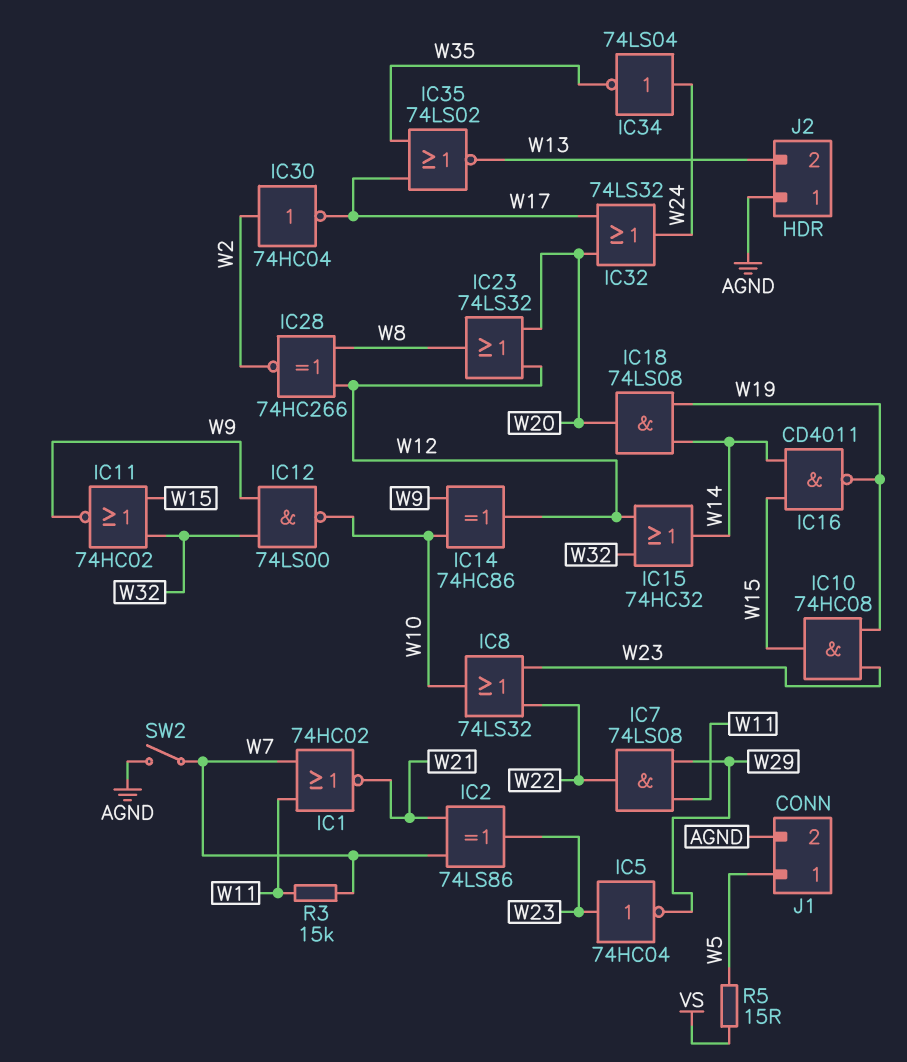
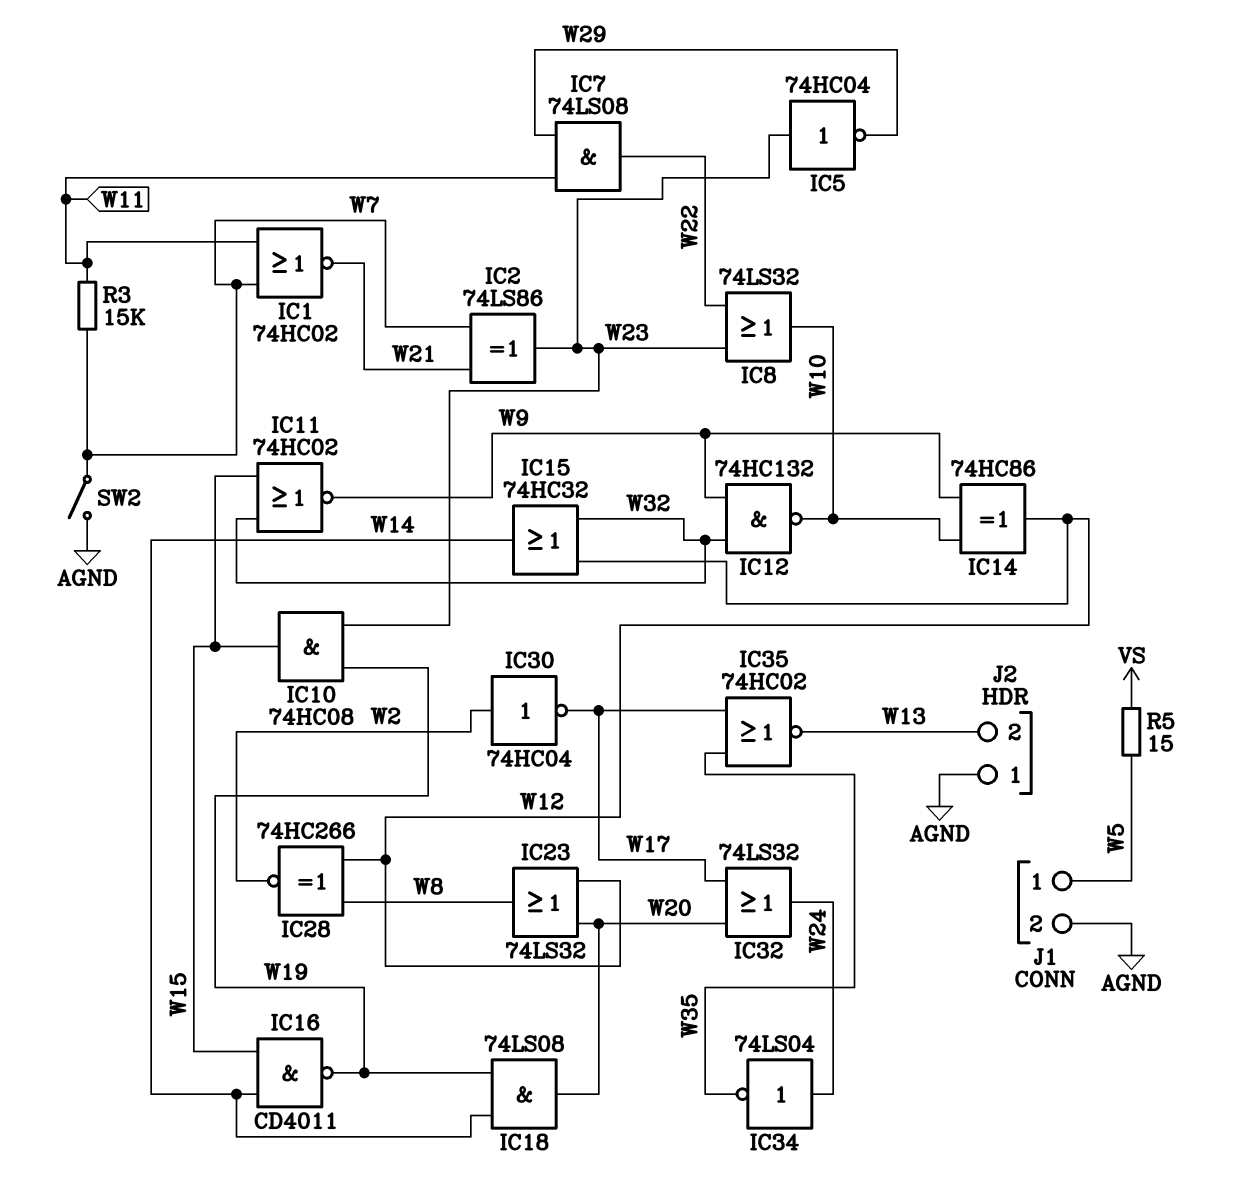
IC12: NAND 74LS00 (in W9, in W32, out W10) -> NAND 74HC132 (in W9, in W32, out W10)
IC35: NOR 74LS02 (in W17, in W35, out W13) -> NOR 74HC02 (in W17, in W35, out W13)

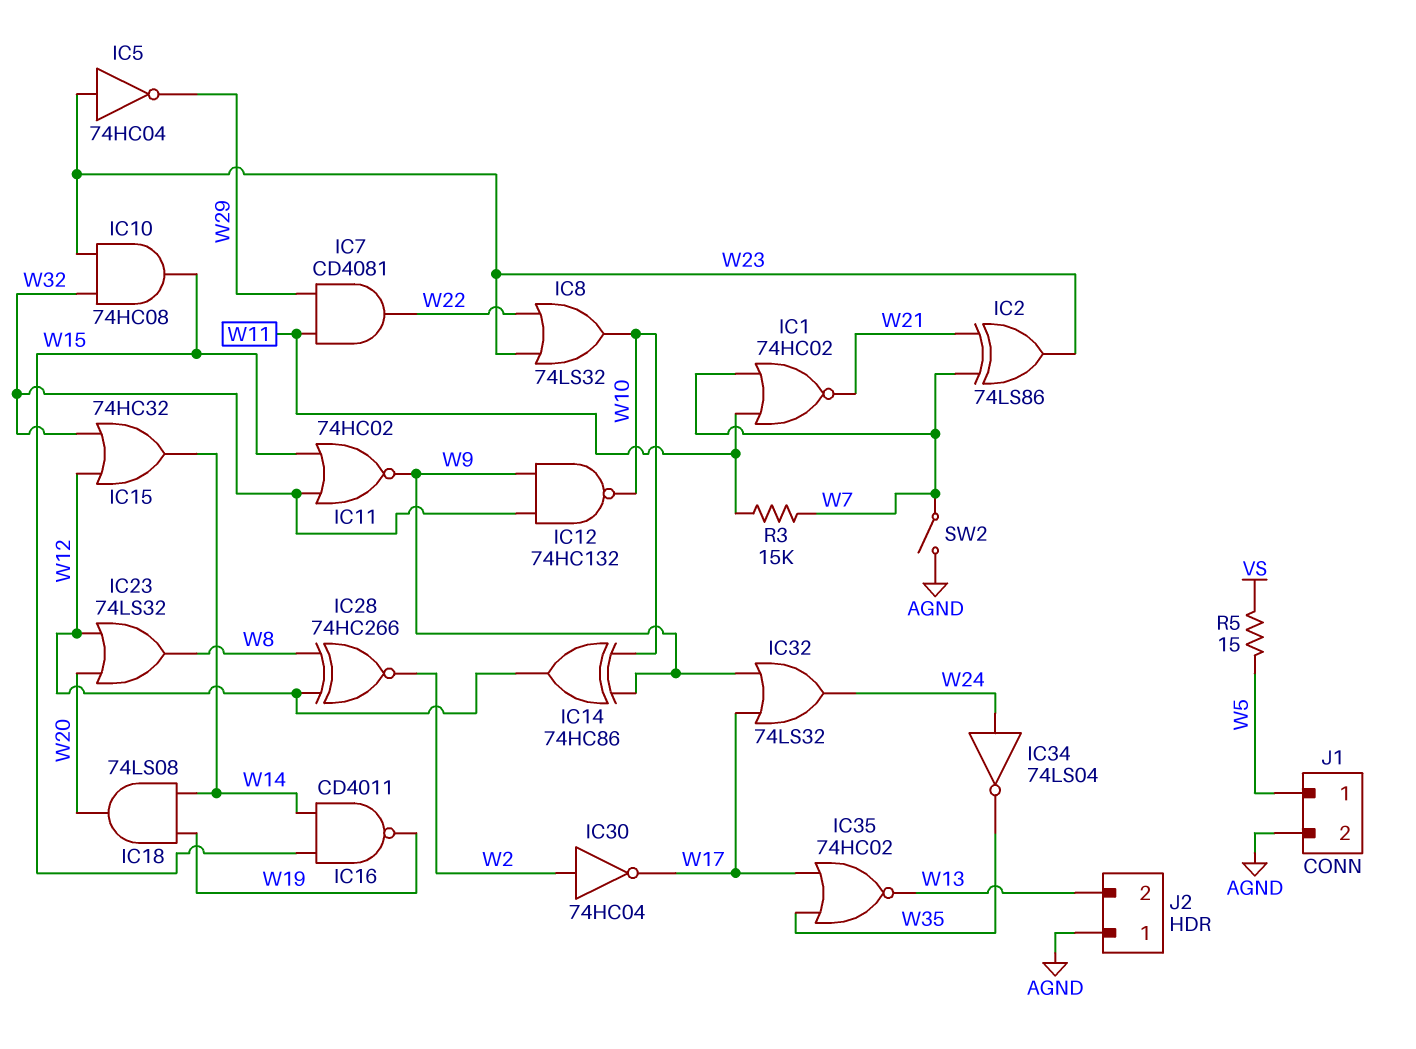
IC7: AND 74LS08 (in W11, in W29, out W22) -> AND CD4081 (in W11, in W29, out W22)
IC10: AND 74HC08 (in W19, in W23, out W15) -> AND 74HC08 (in W23, in W32, out W15)
IC32: OR 74LS32 (in W17, in W20, out W24) -> OR 74LS32 (in W9, in W17, out W24)

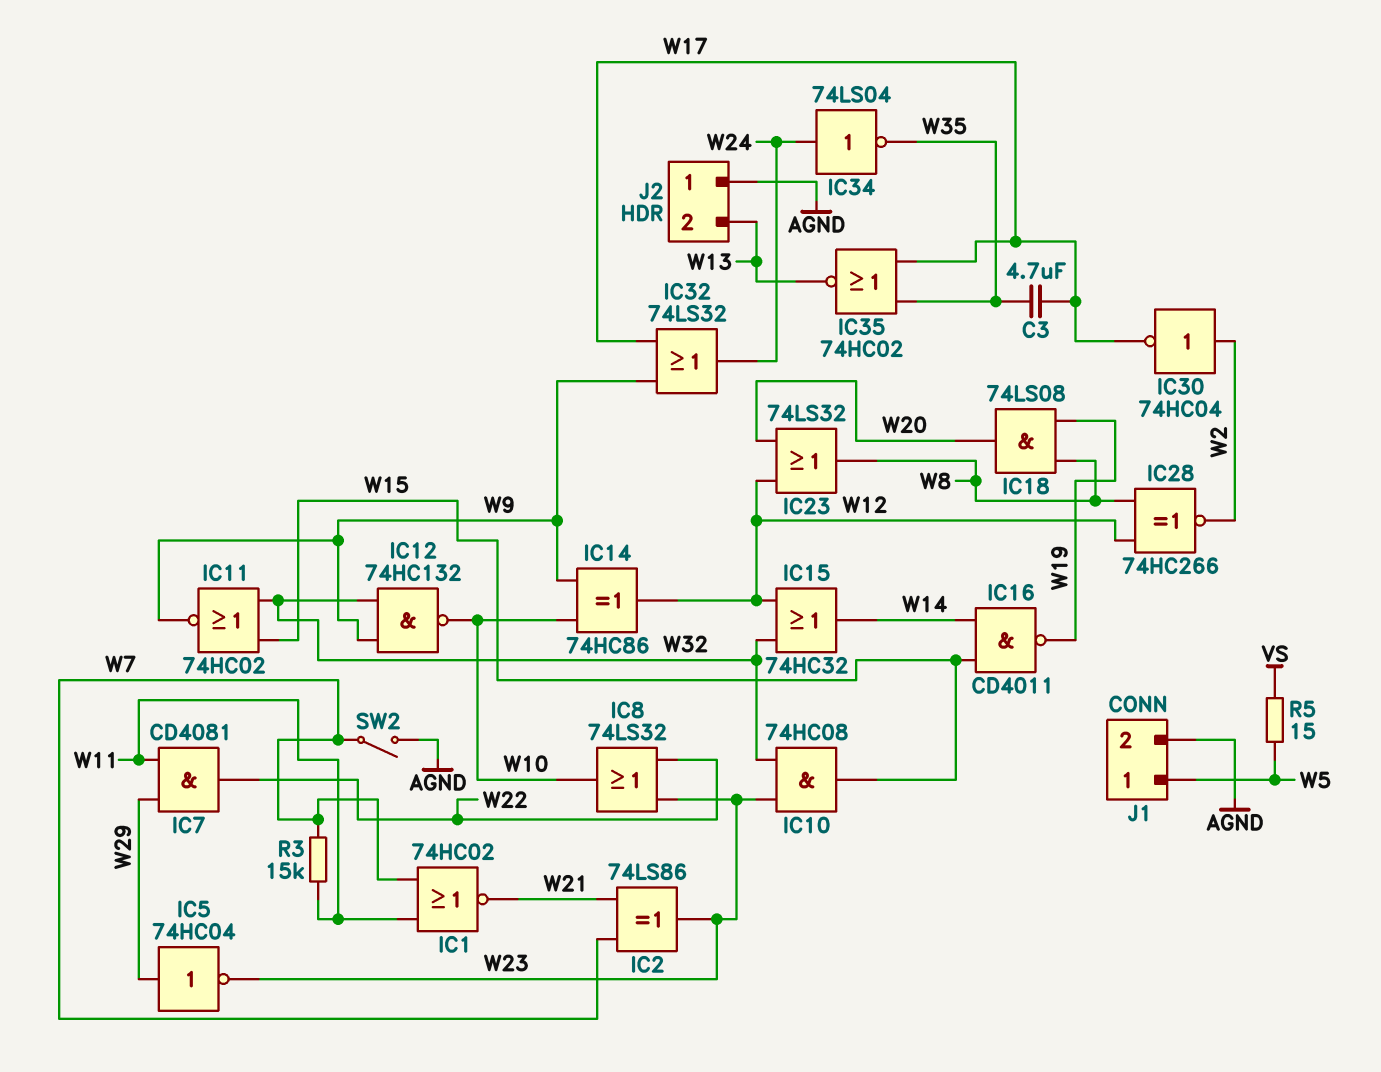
C3: none -> 4.7uF (W17, W35)
IC5: NOT 74HC04 (in W23, out W29) -> NOT 74HC04 (in W29, out W23)
IC18: AND 74LS08 (in W14, in W19, out W20) -> AND 74LS08 (in W8, in W19, out W20)

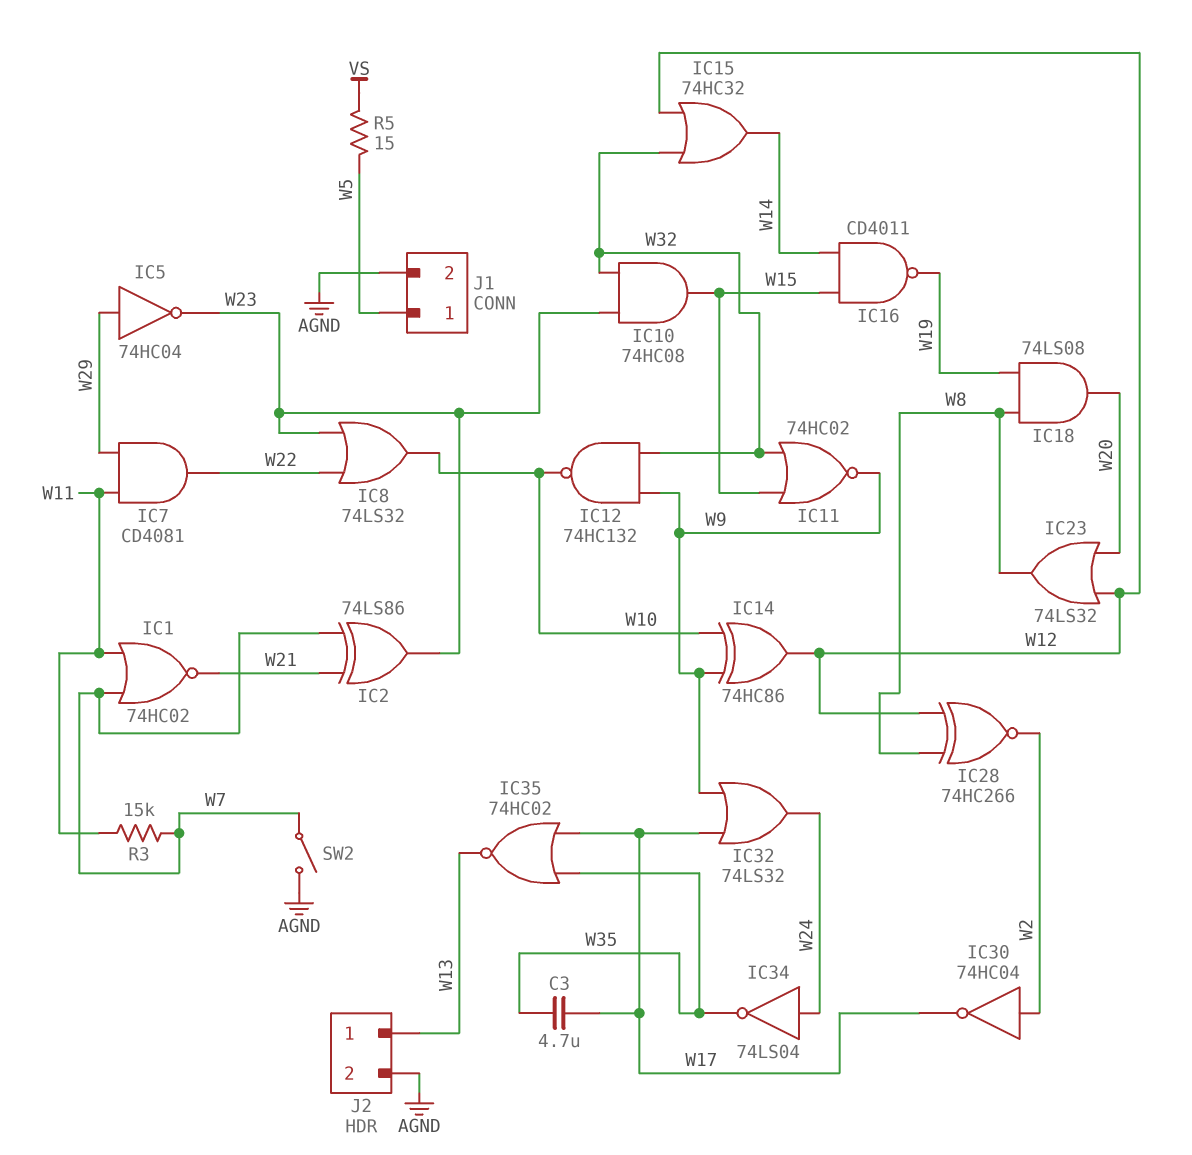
J2 pin 1: AGND -> W13
J2 pin 2: W13 -> AGND

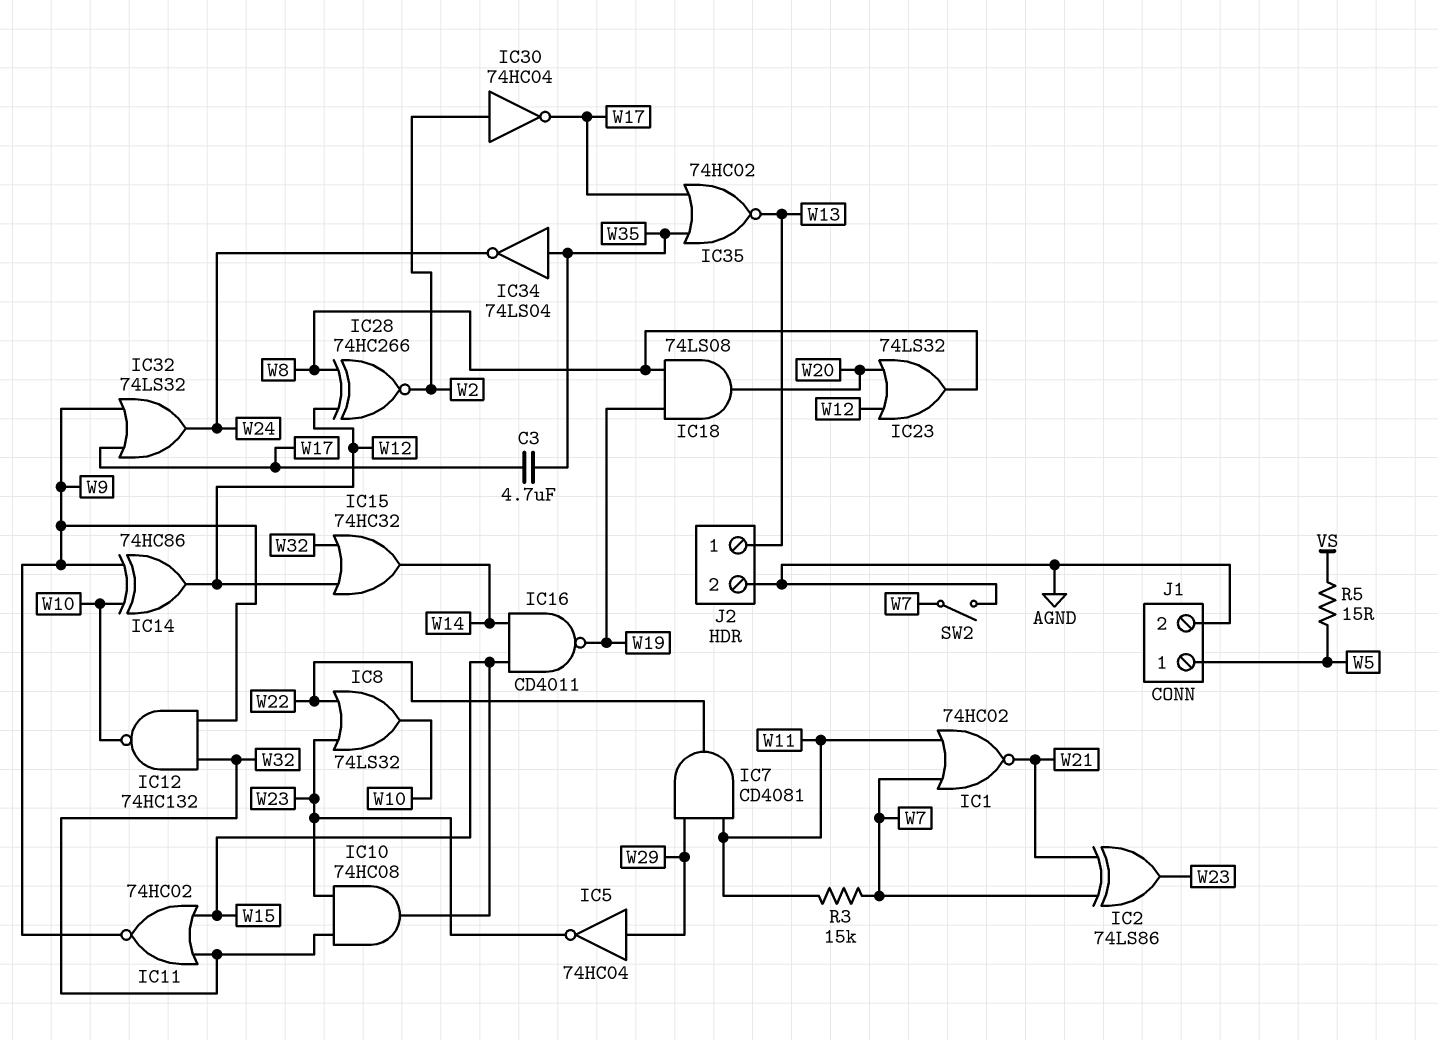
IC34: NOT 74LS04 (in W24, out W35) -> NOT 74LS04 (in W35, out W24)

